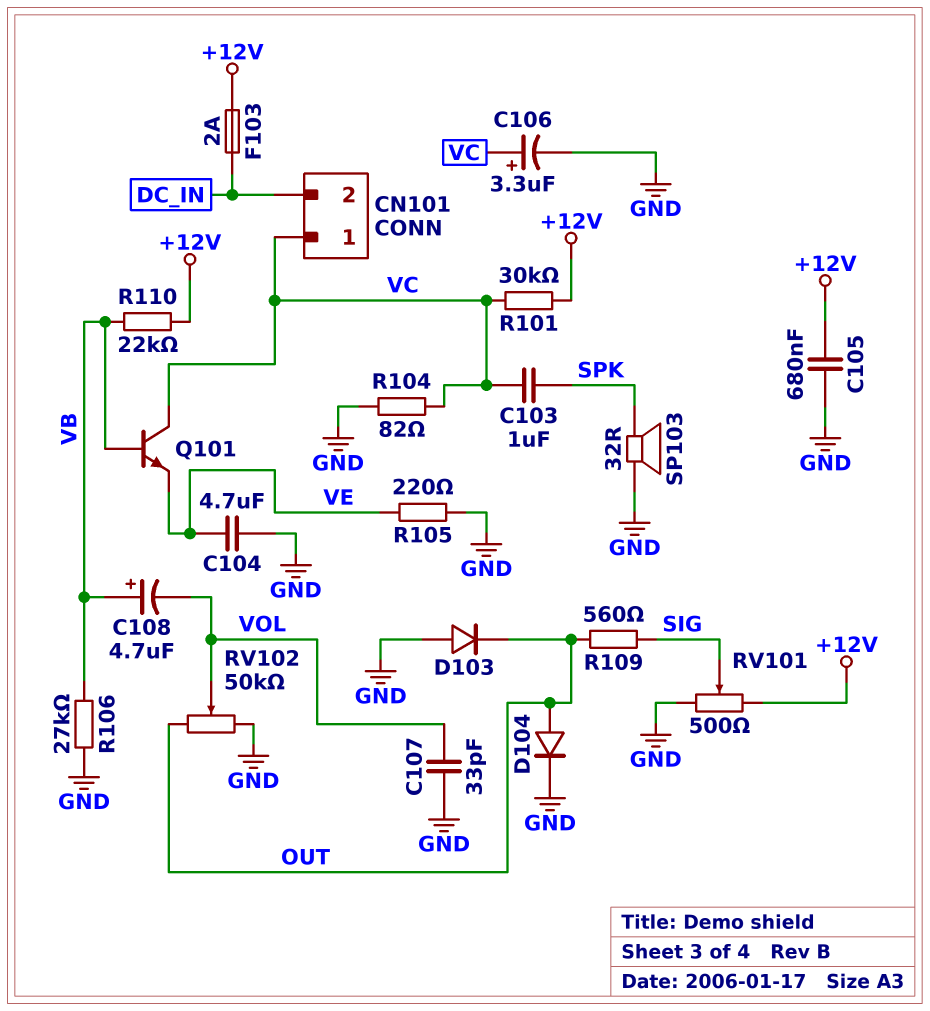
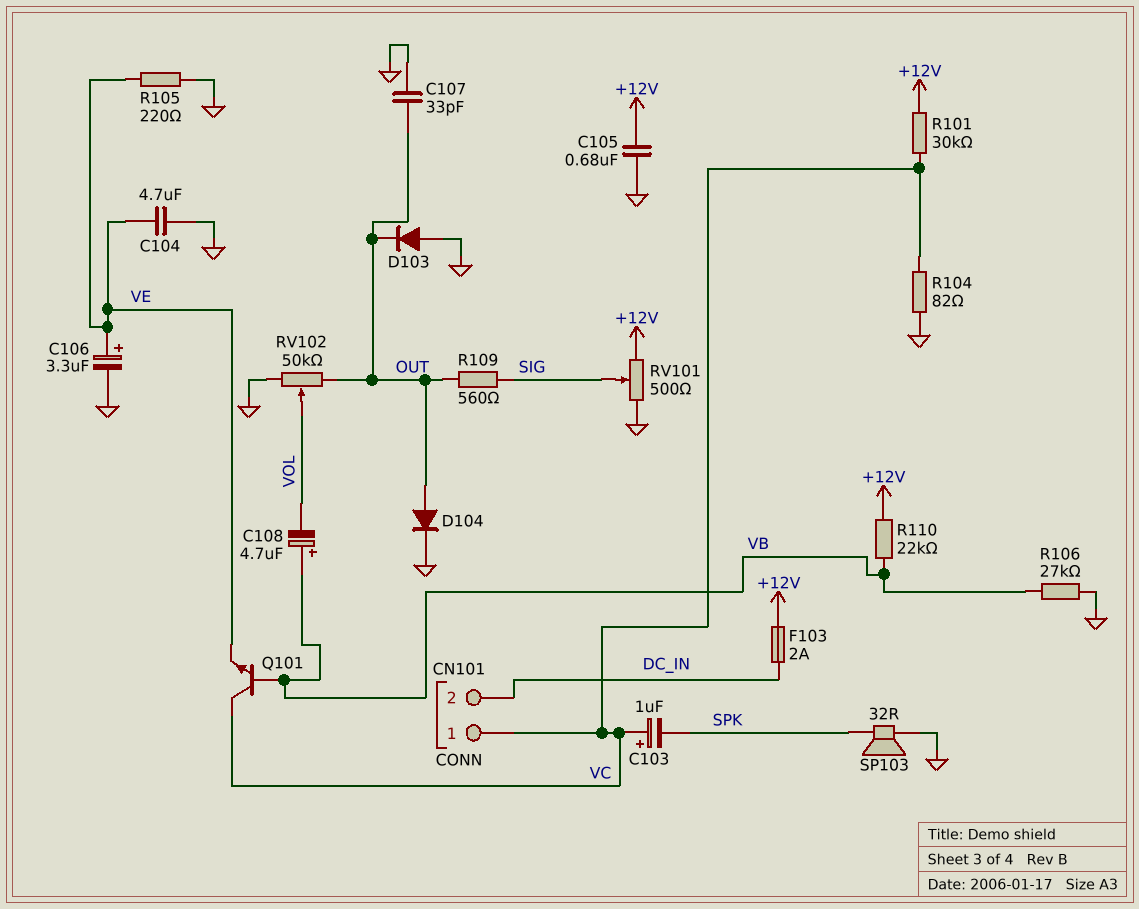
C103: 1uF (SPK, VC) -> 1uF (plus VC, minus SPK)
C106: 3.3uF (plus VC, minus GND) -> 3.3uF (plus VE, minus GND)
C107: 33pF (GND, VOL) -> 33pF (GND, OUT)

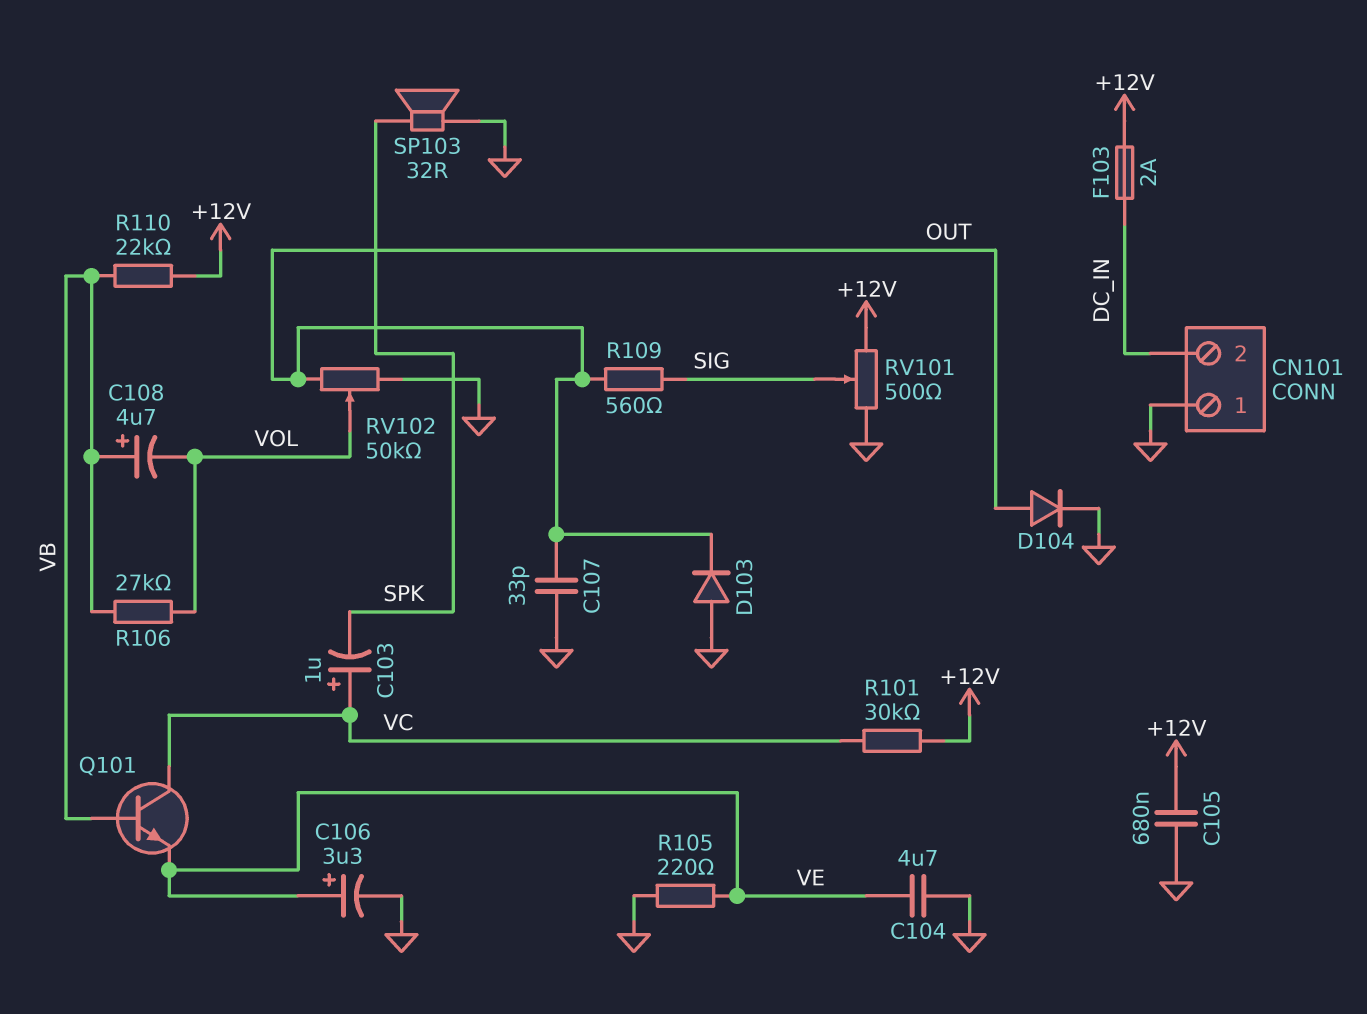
CN101 pin 1: VC -> GND
R104: 82 (GND, VC) -> none
R106: 27k (GND, VB) -> 27k (VB, VOL)

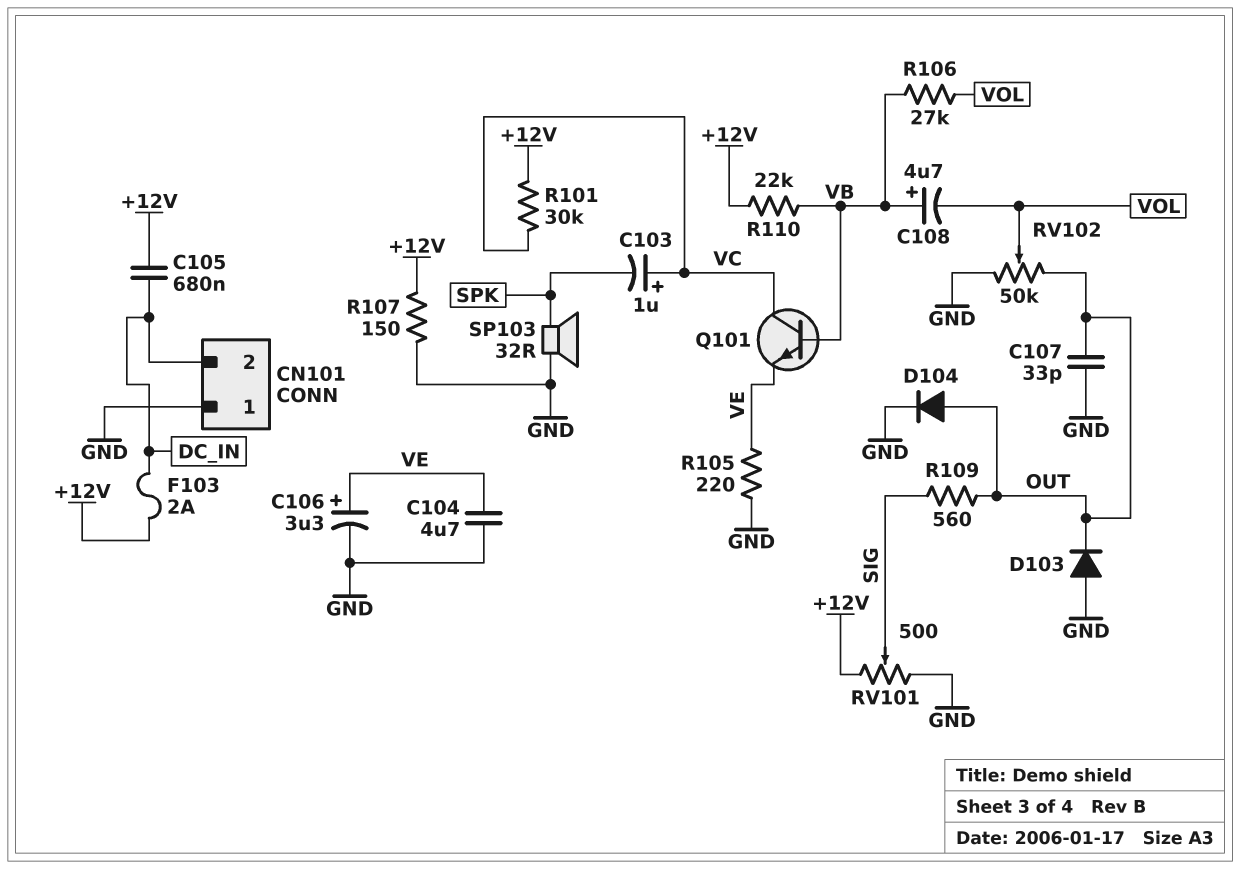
C105: 680nF (+12V, GND) -> 680nF (+12V, DC_IN)
R107: none -> 150 (+12V, GND)

